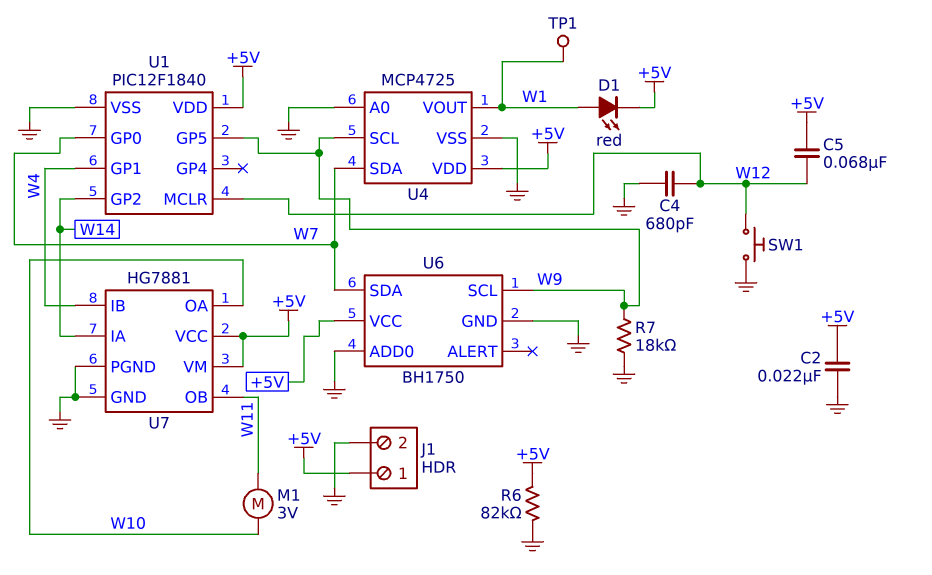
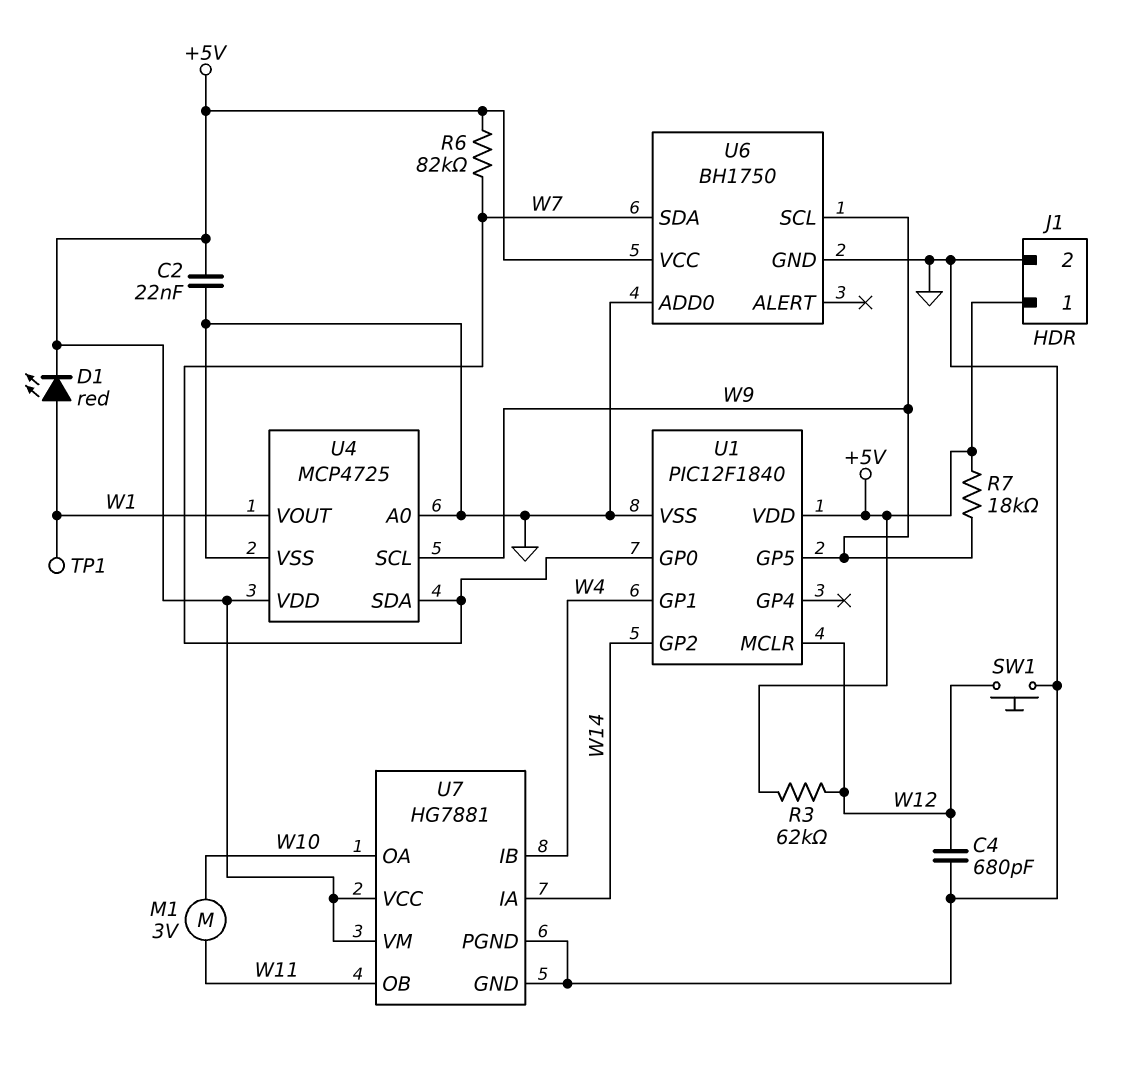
C5: 68nF (+5V, W12) -> none
R3: none -> 62k (+5V, W12)
R6: 82k (+5V, GND) -> 82k (+5V, W7)
R7: 18k (GND, W9) -> 18k (+5V, W9)

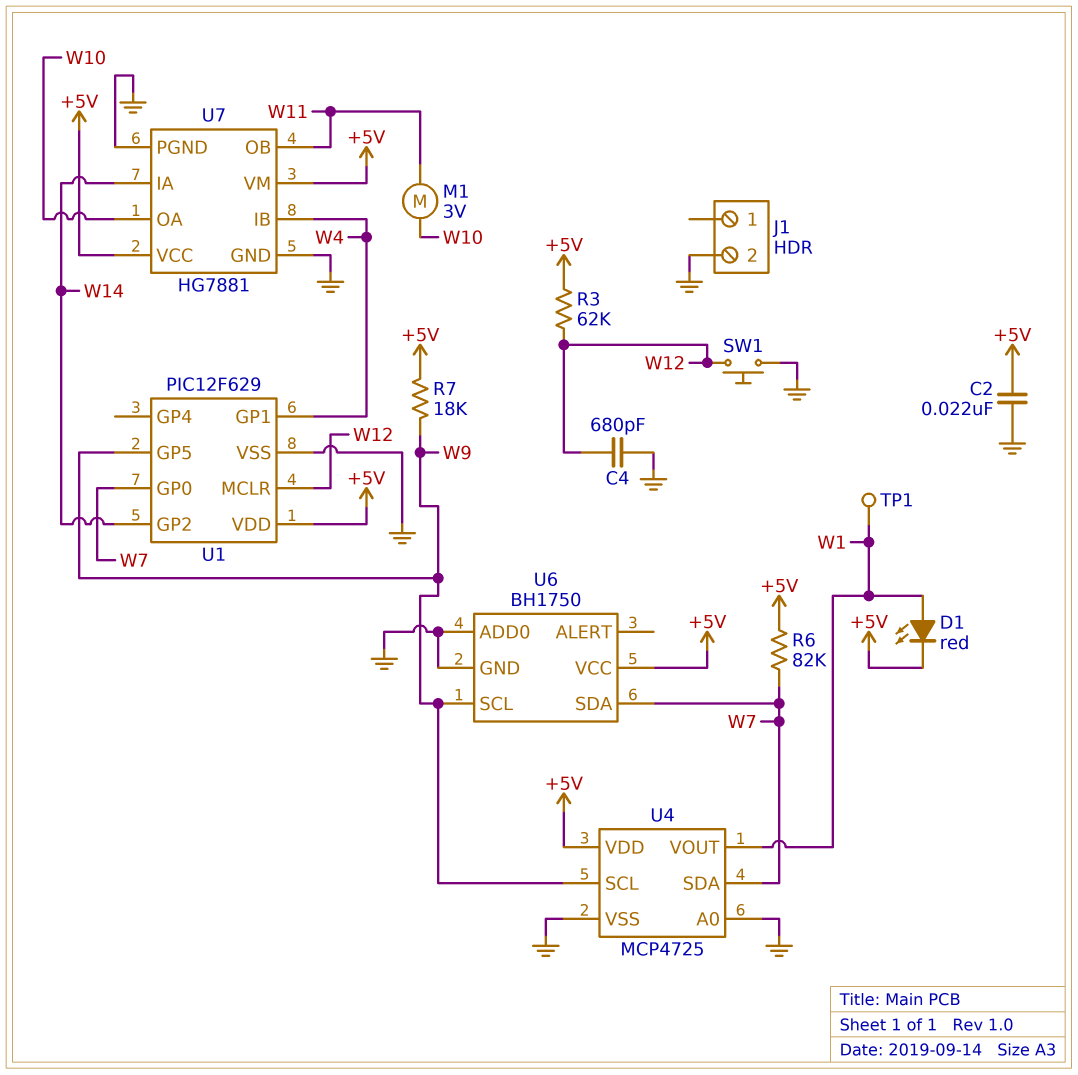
J1 pin 1: +5V -> none
U1: PIC12F1840 -> PIC12F629

